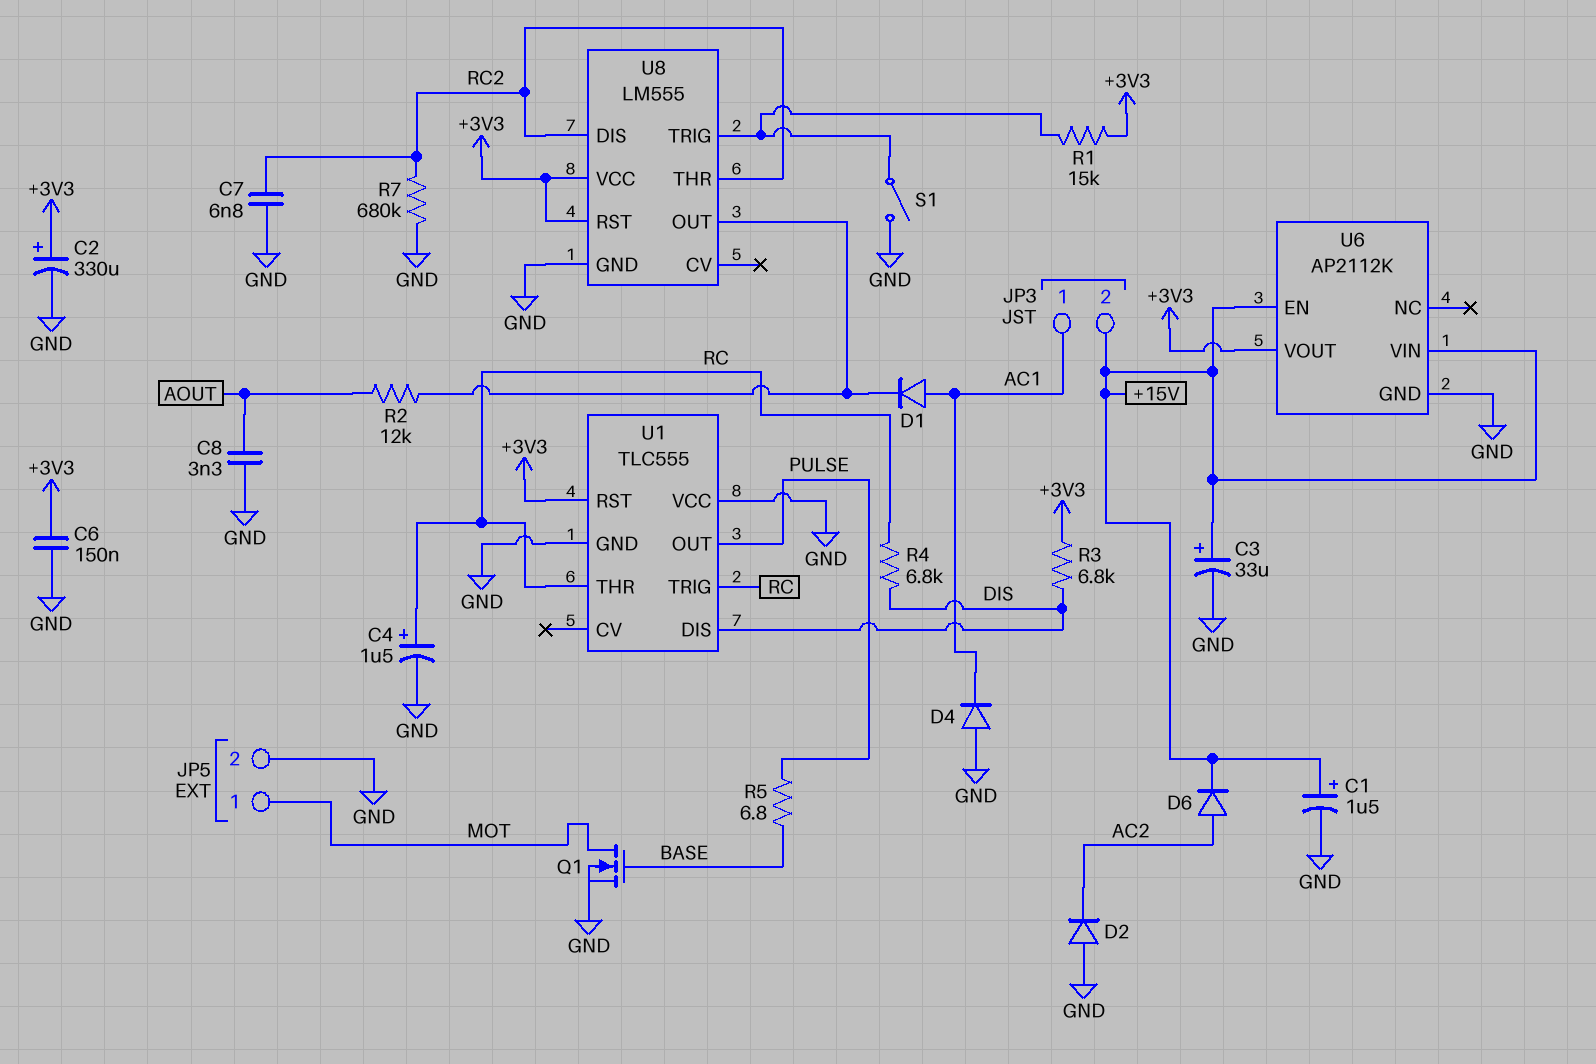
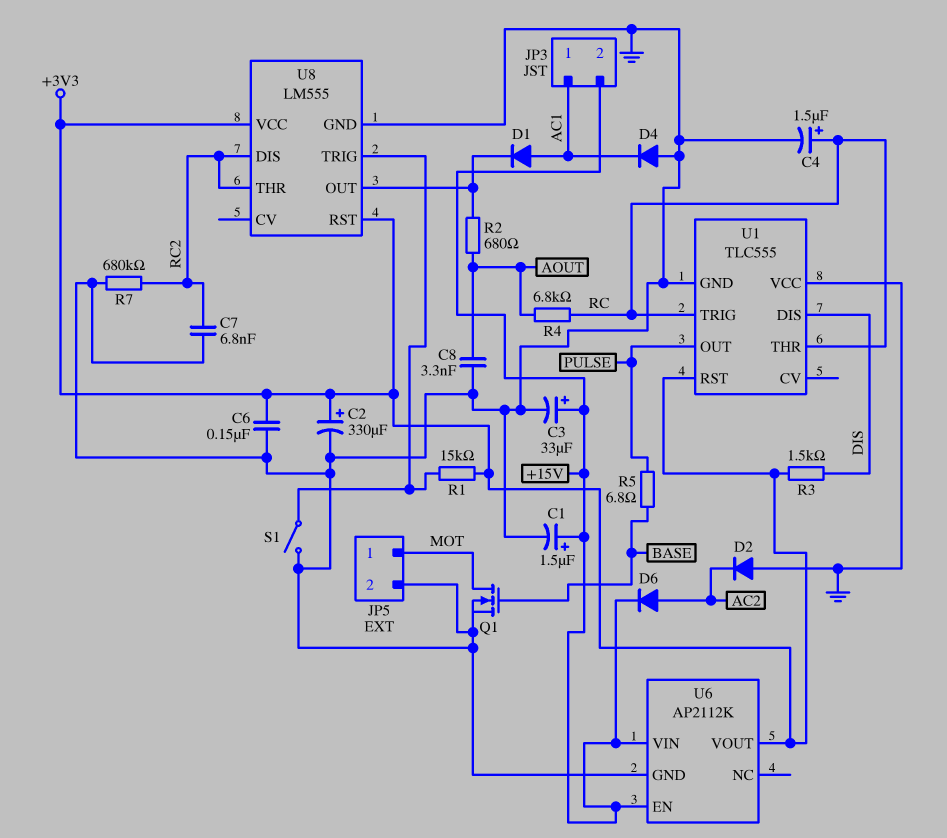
R2: 12k (AOUT, U8/OUT) -> 680 (AOUT, U8/OUT)
R3: 6.8k (+3V3, DIS) -> 1.5k (+3V3, DIS)
R4: 6.8k (DIS, RC) -> 6.8k (AOUT, RC)

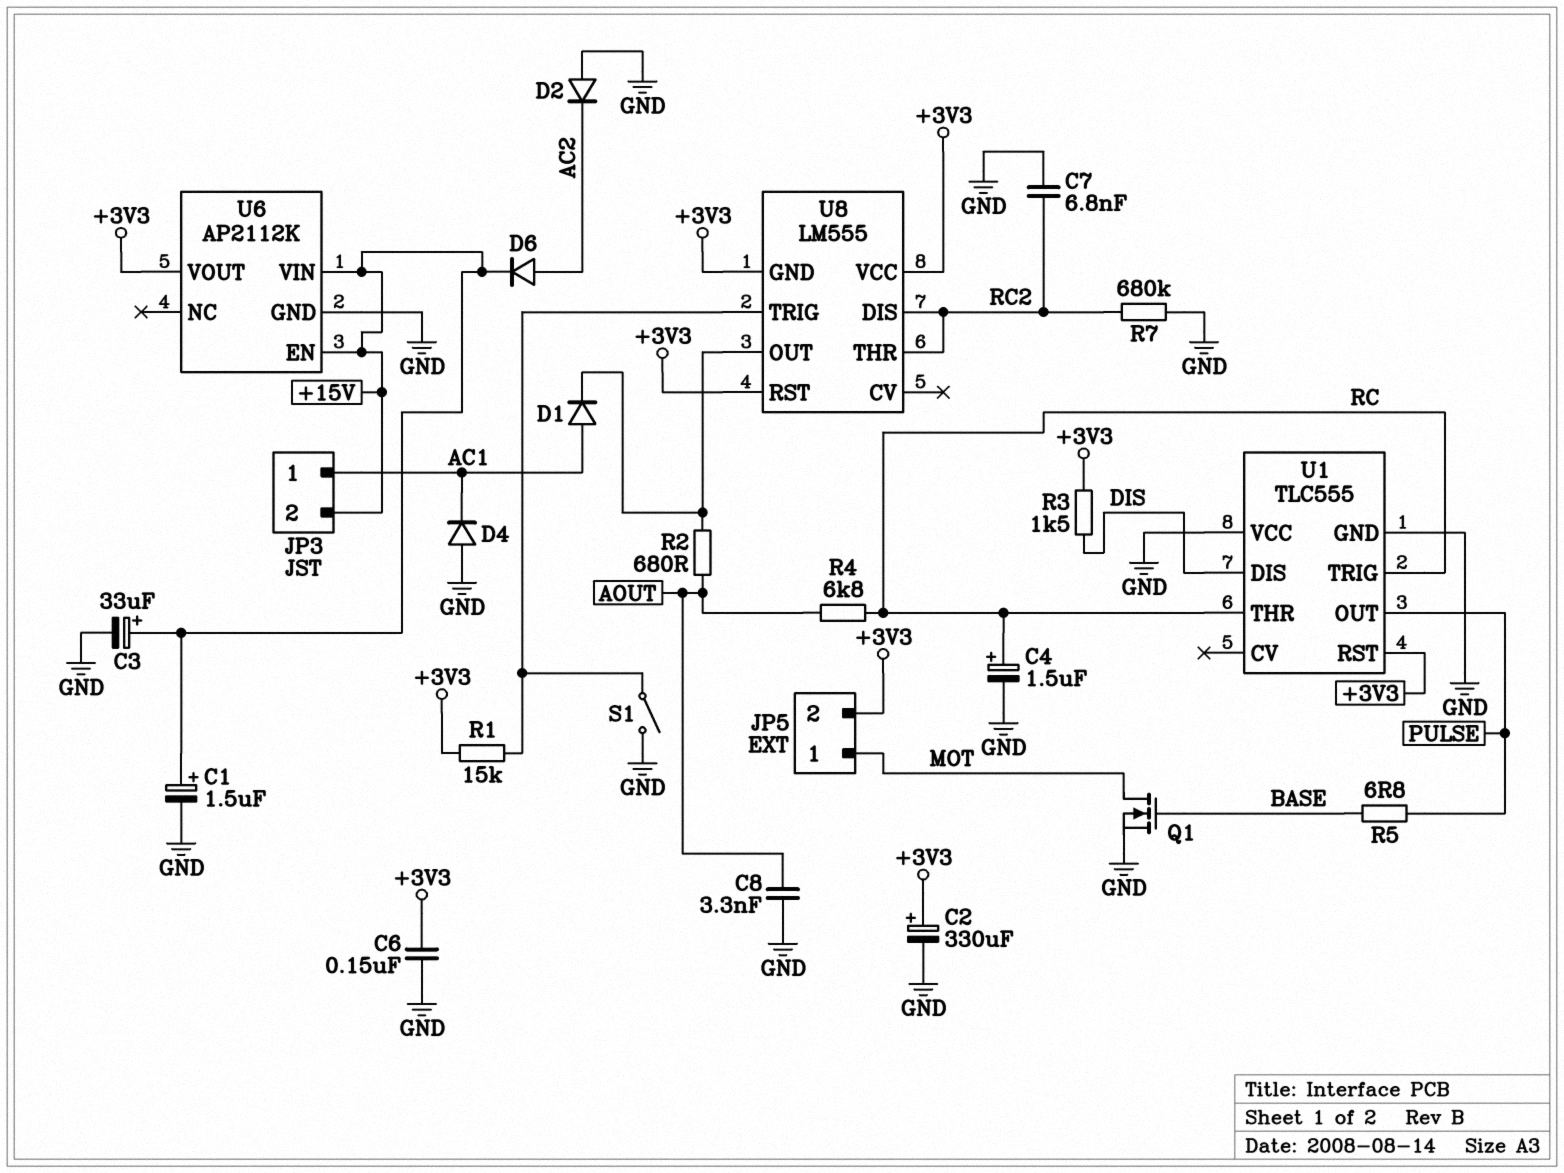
JP5 pin 2: GND -> +3V3
U8 pin GND: GND -> +3V3

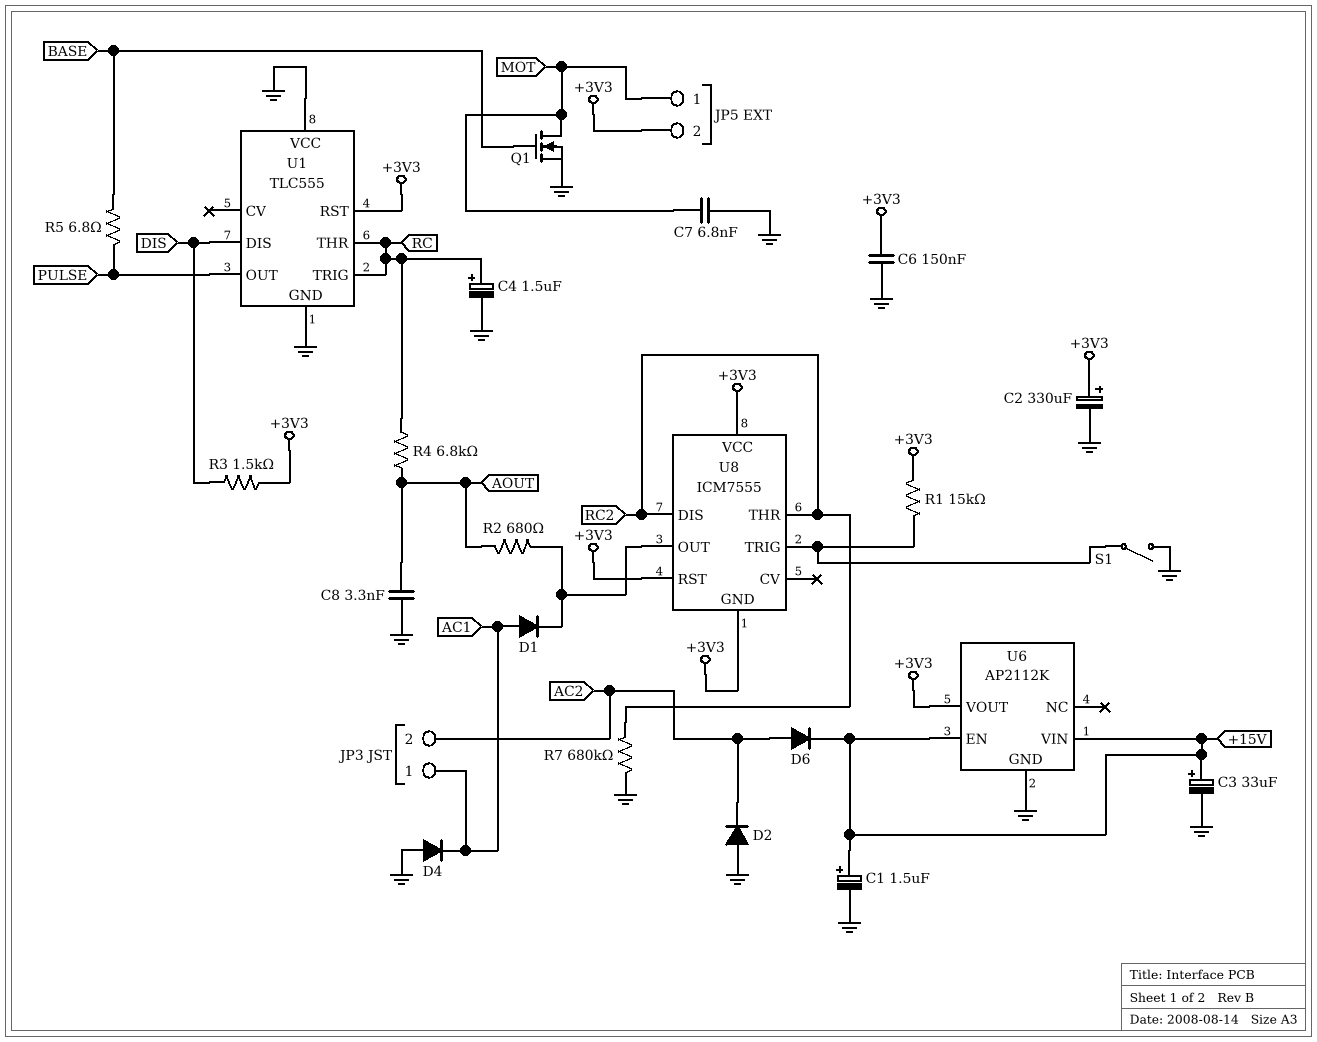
C7: 6.8nF (GND, RC2) -> 6.8nF (GND, MOT)
JP3 pin 2: +15V -> AC2
U8: LM555 -> ICM7555

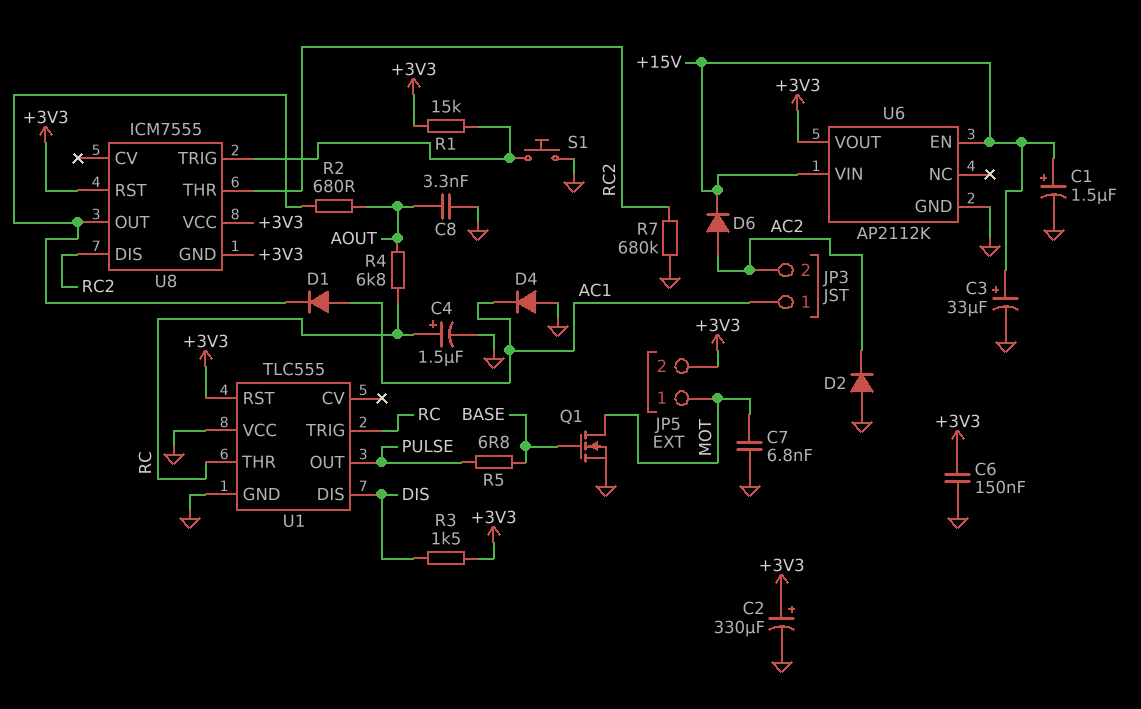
S1: switch (GND, U8/TRIG) -> button (GND, U8/TRIG)

